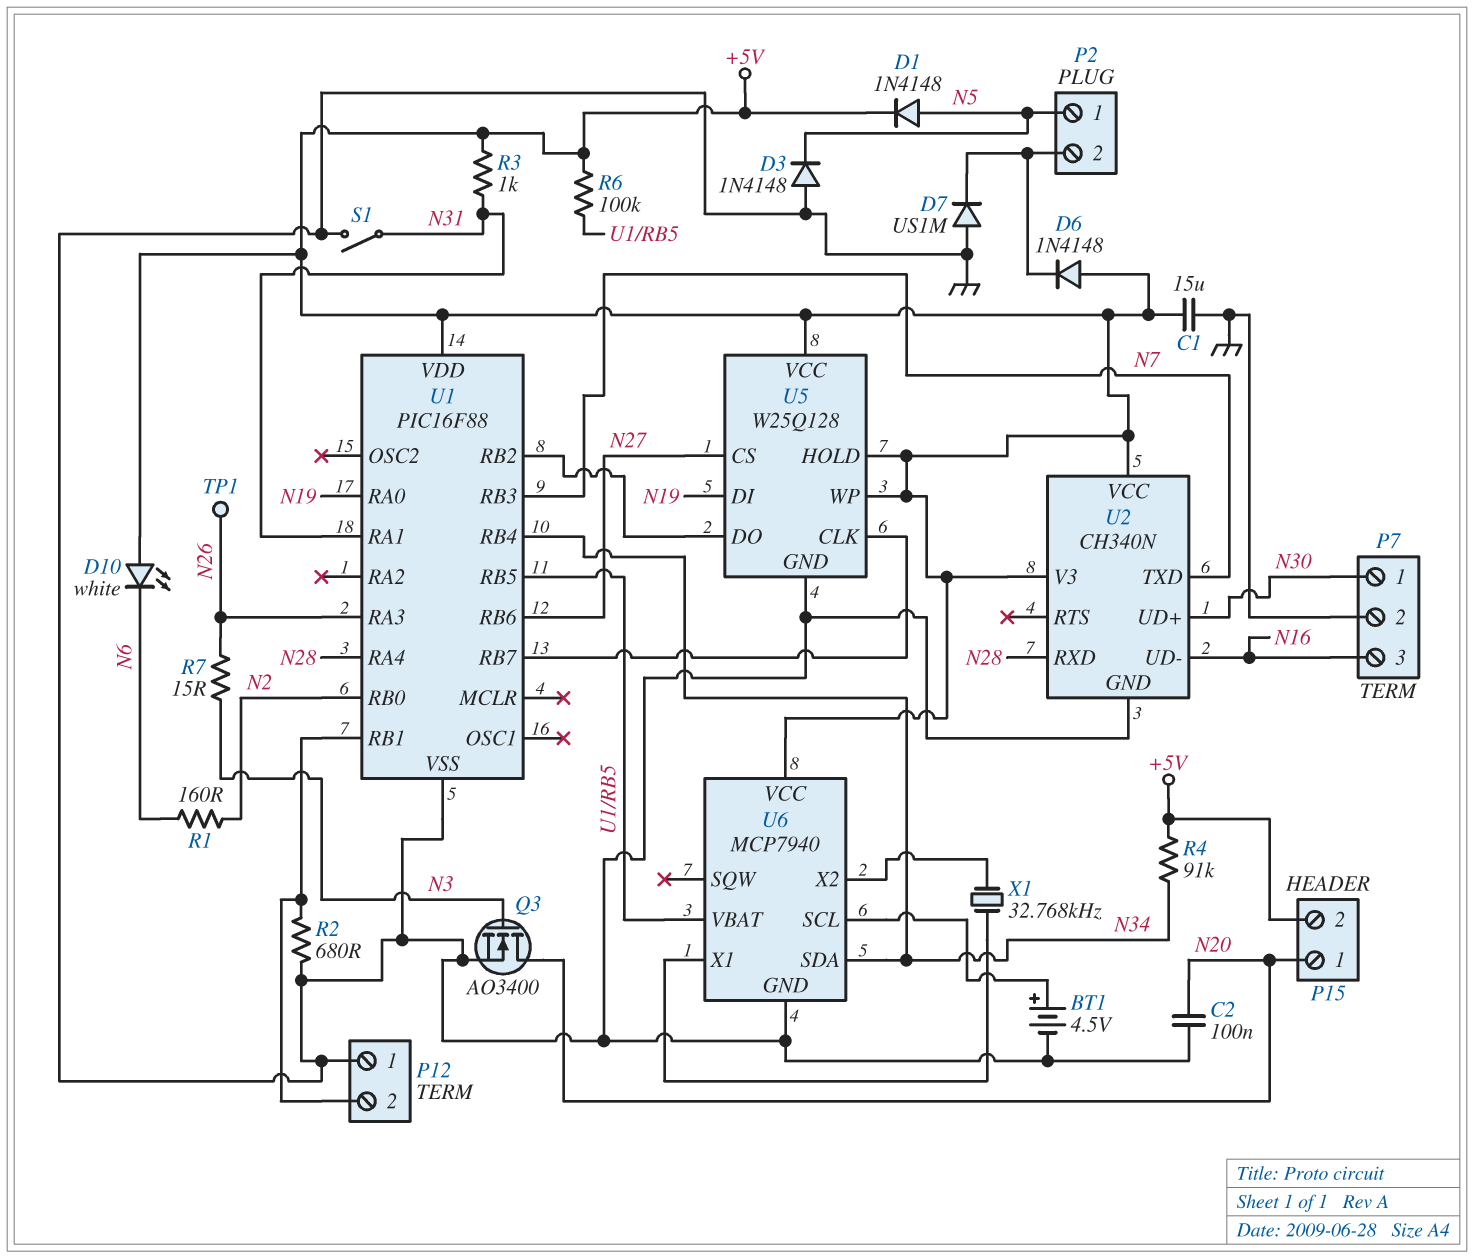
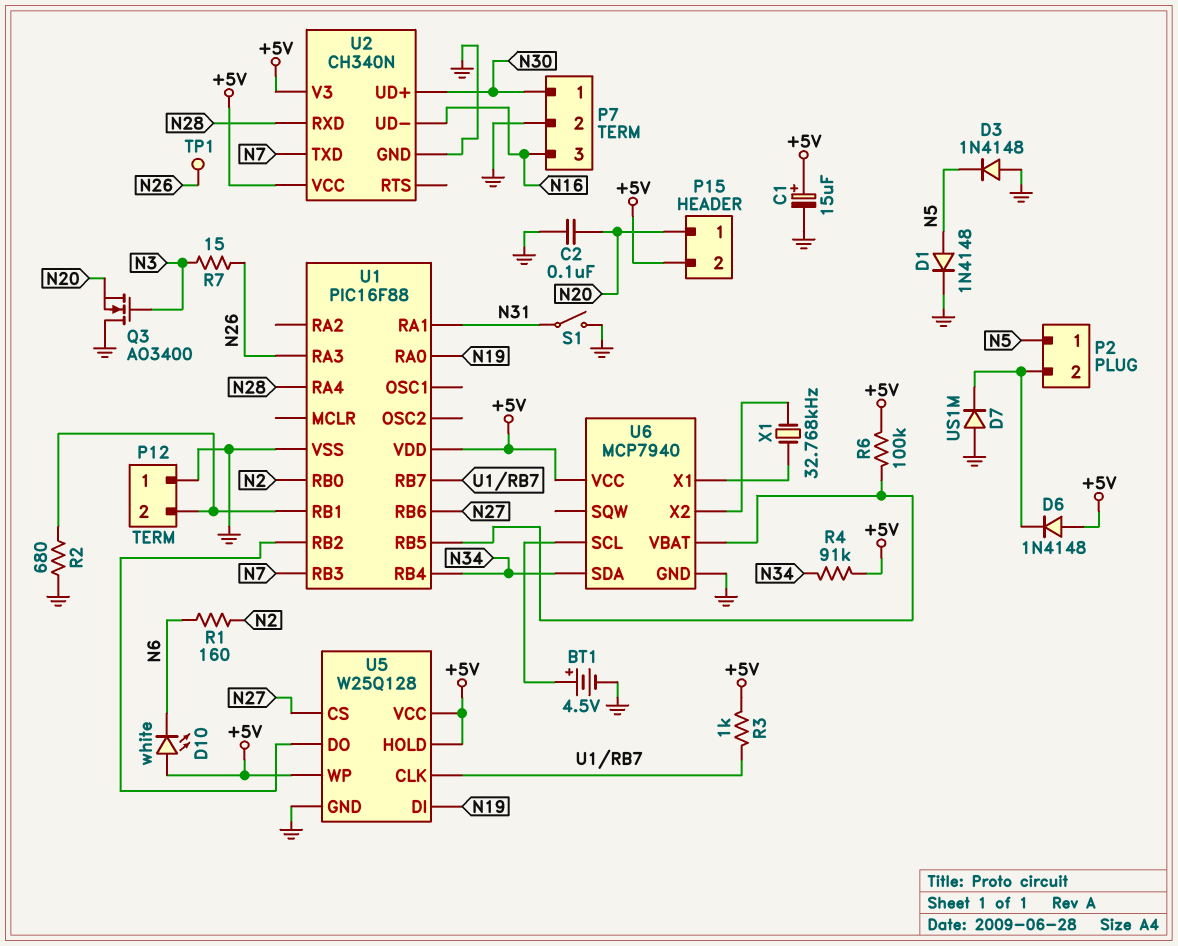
C1: 15uF (+5V, GND) -> 15uF (plus +5V, minus GND)
D1: diode 1N4148 (A N5, K +5V) -> diode 1N4148 (A N5, K GND)
Q3: NMOS AO3400 (G N3, D N20, S GND) -> NMOS AO3400 (G N3, D GND, S N20)
R3: 1k (+5V, N31) -> 1k (+5V, U1/RB7)

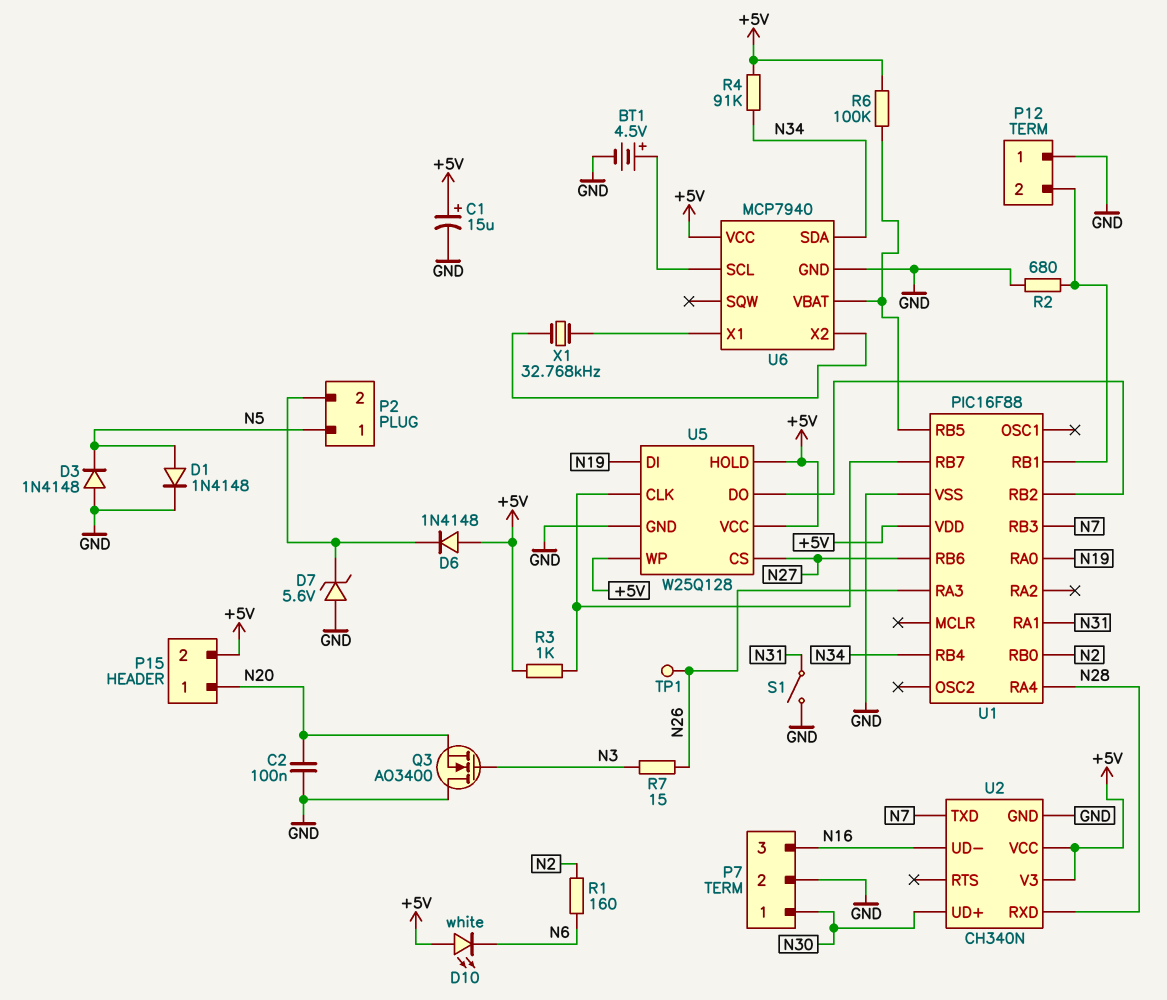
D7: diode US1M (A GND, K P2/2) -> zener 5.6V (A GND, K P2/2)

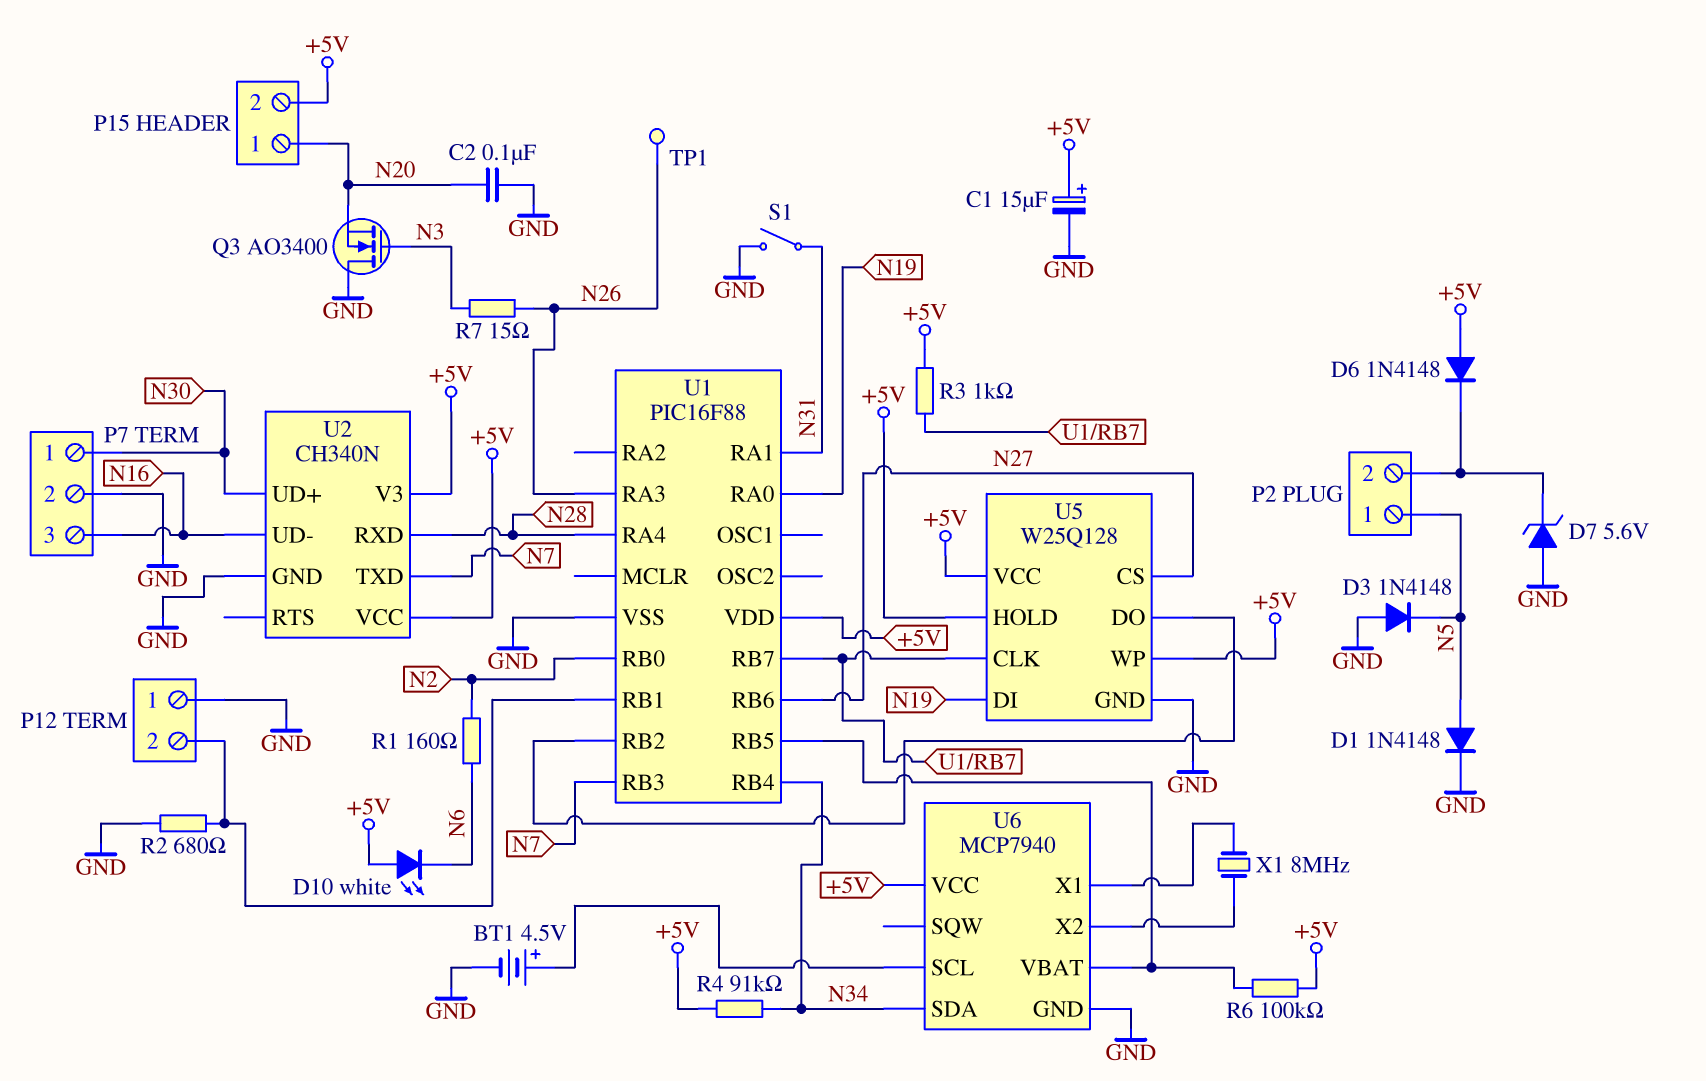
X1: 32.768kHz (U6/X1, U6/X2) -> 8MHz (U6/X1, U6/X2)

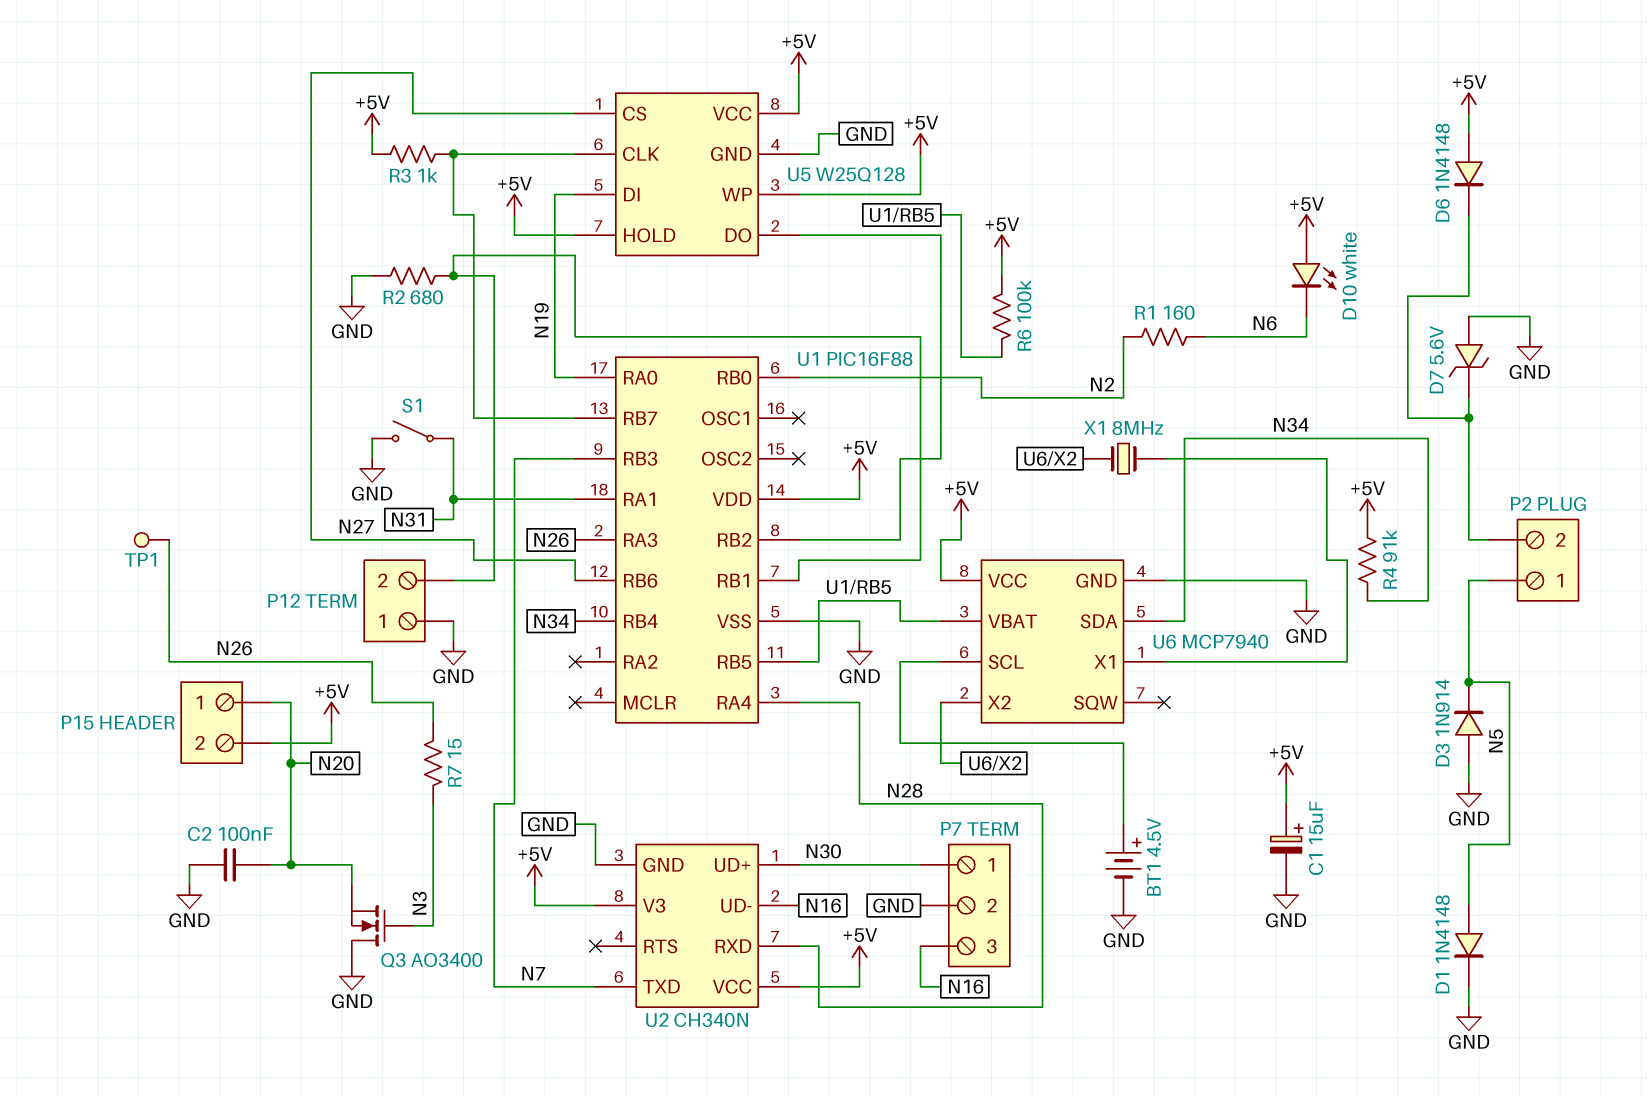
D3: diode 1N4148 (A GND, K N5) -> diode 1N914 (A GND, K N5)

